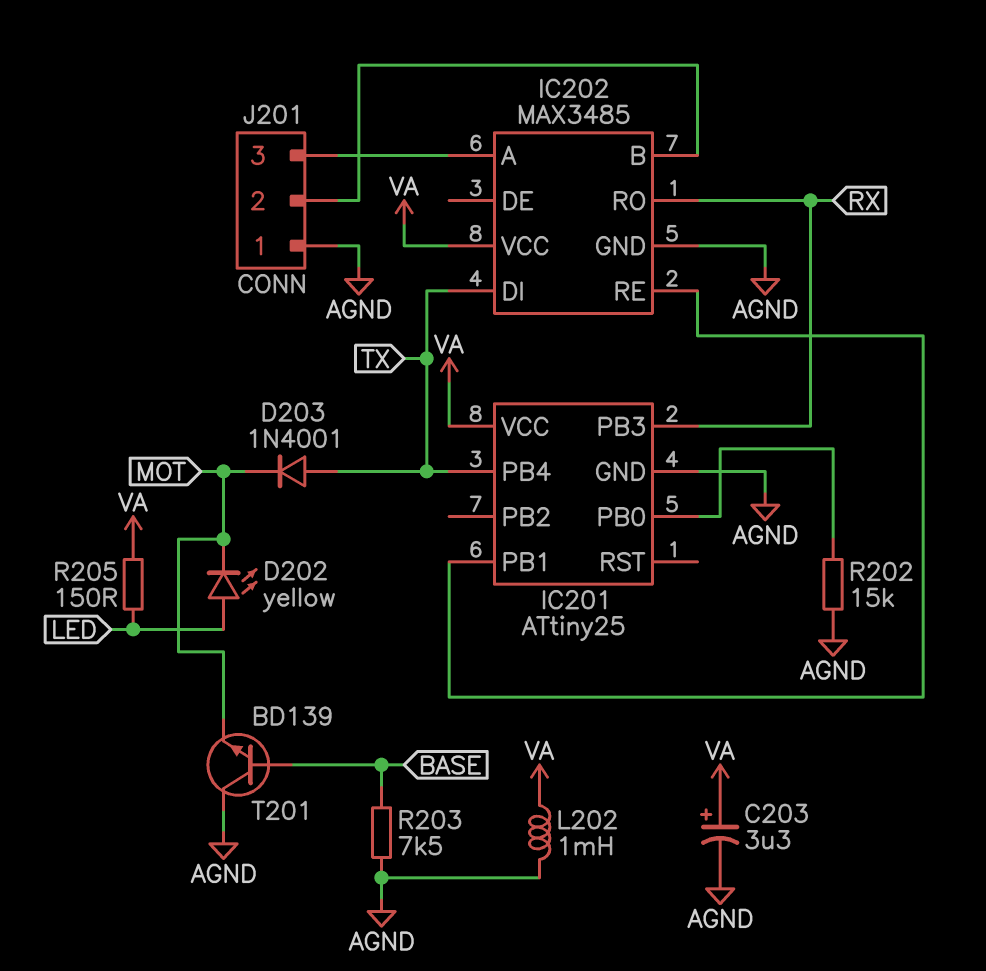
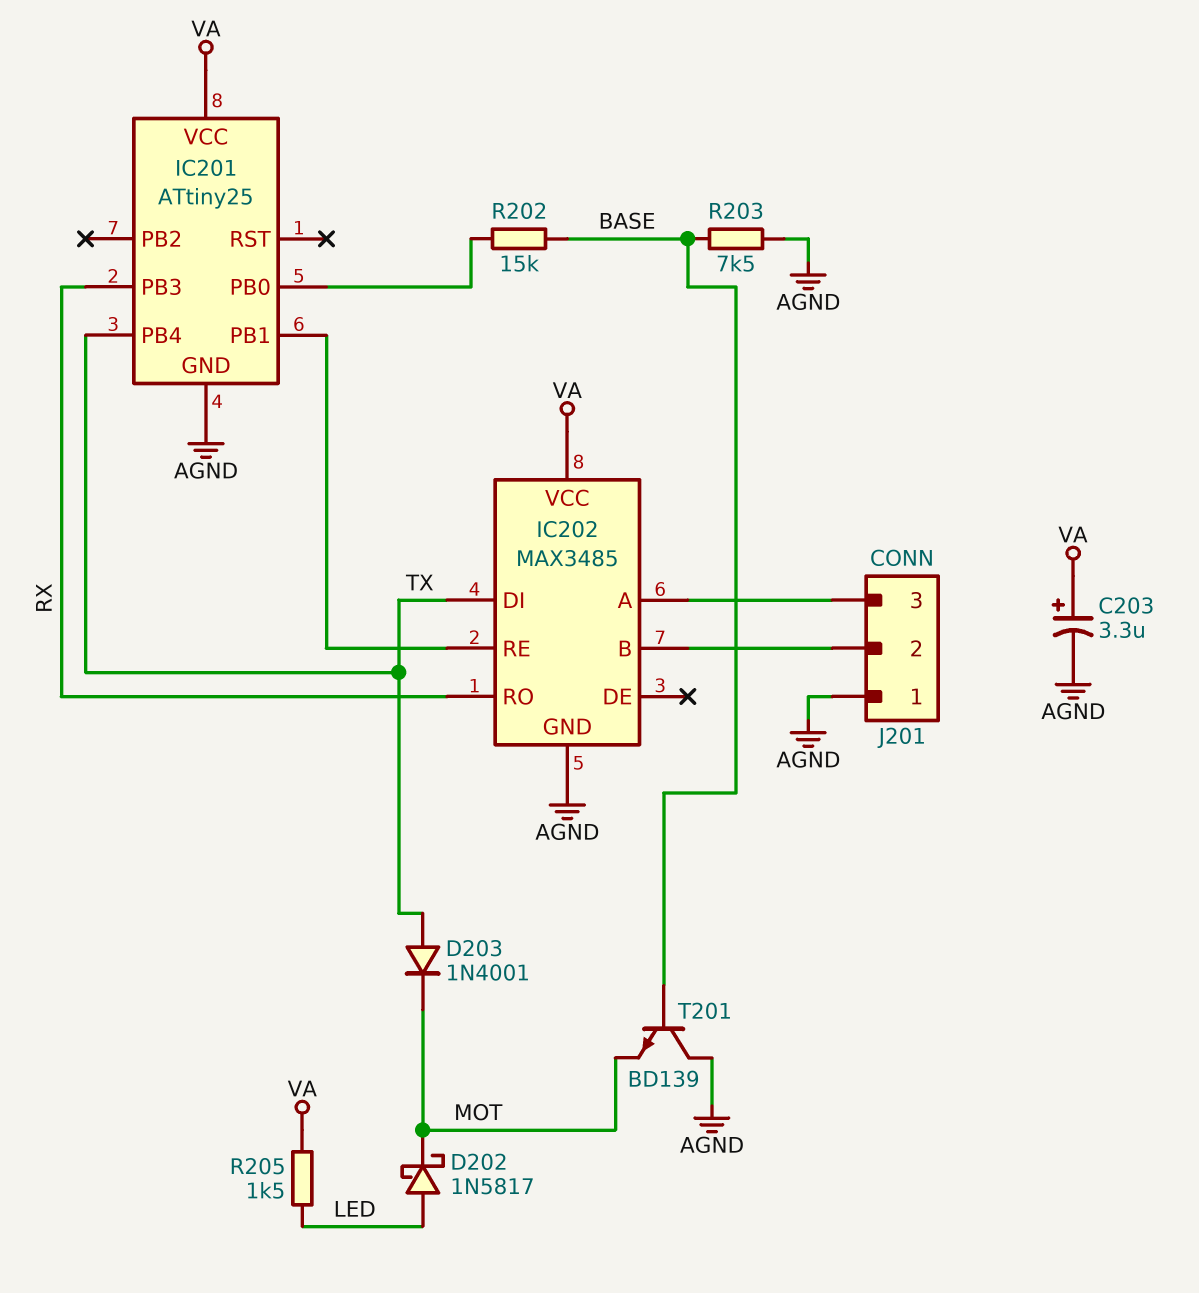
D202: LED yellow (A LED, K MOT) -> schottky 1N5817 (A LED, K MOT)
L202: 1mH (AGND, VA) -> none
R202: 15k (AGND, IC201/PB0) -> 15k (BASE, IC201/PB0)
R205: 150 (LED, VA) -> 1.5k (LED, VA)

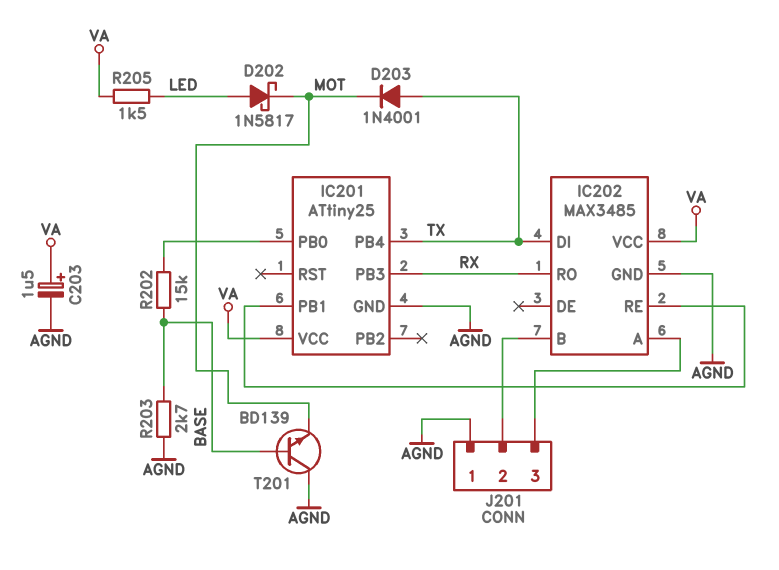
C203: 3.3uF (plus VA, minus AGND) -> 1.5uF (plus VA, minus AGND)
R203: 7.5k (AGND, BASE) -> 2.7k (AGND, BASE)

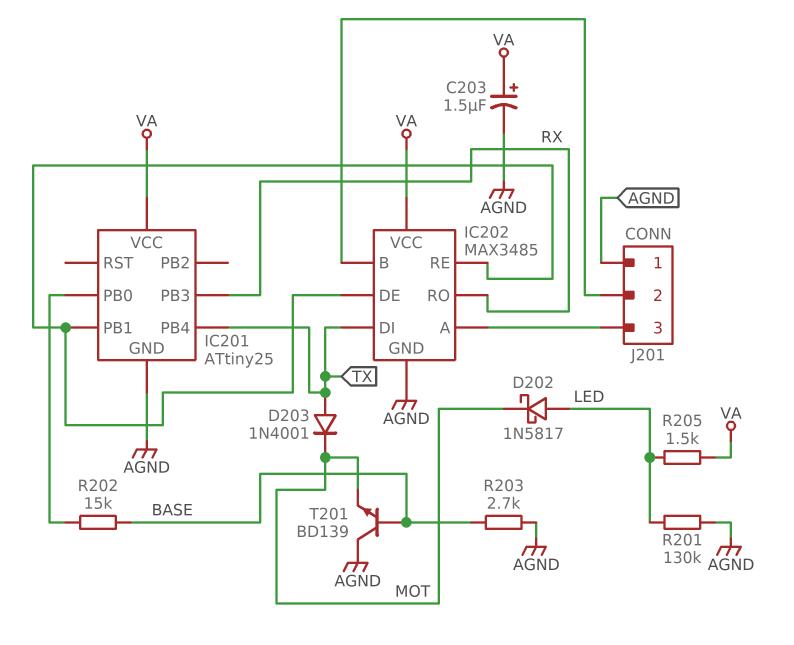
IC202 pin DE: none -> IC201/PB1
R201: none -> 130k (AGND, LED)

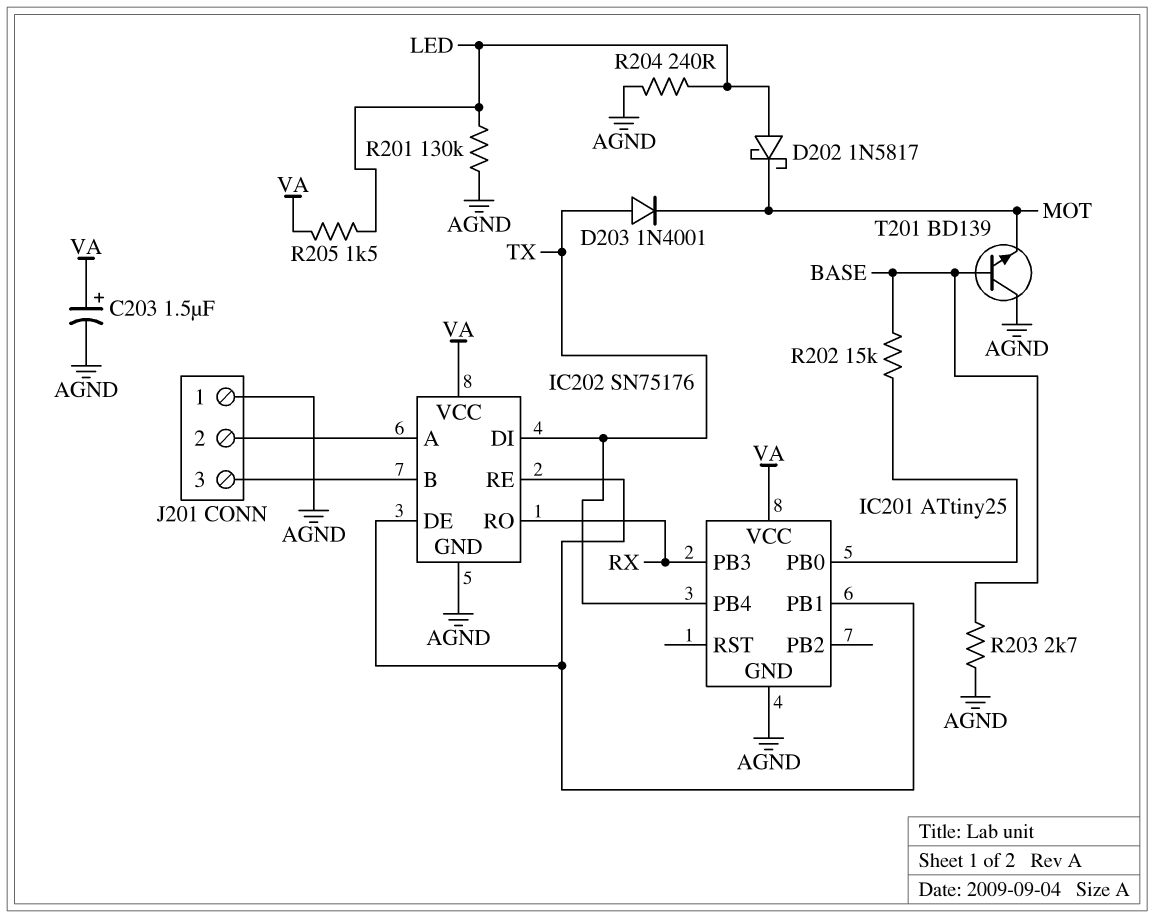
IC202: MAX3485 -> SN75176
J201 pin 2: IC202/B -> IC202/A
J201 pin 3: IC202/A -> IC202/B
R204: none -> 240 (AGND, LED)

